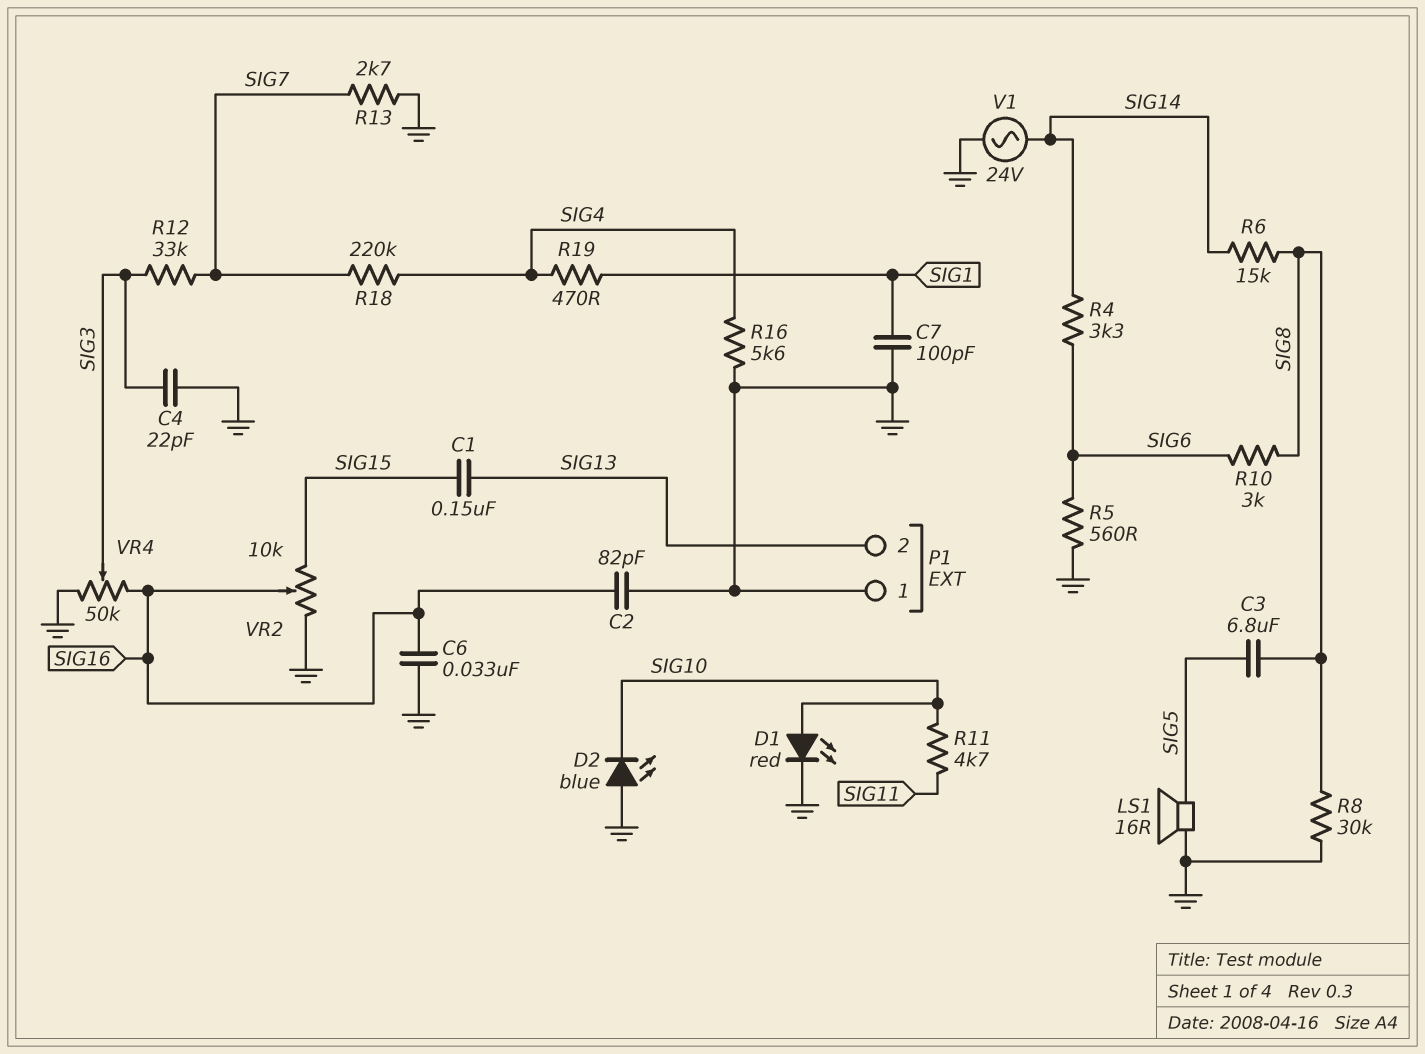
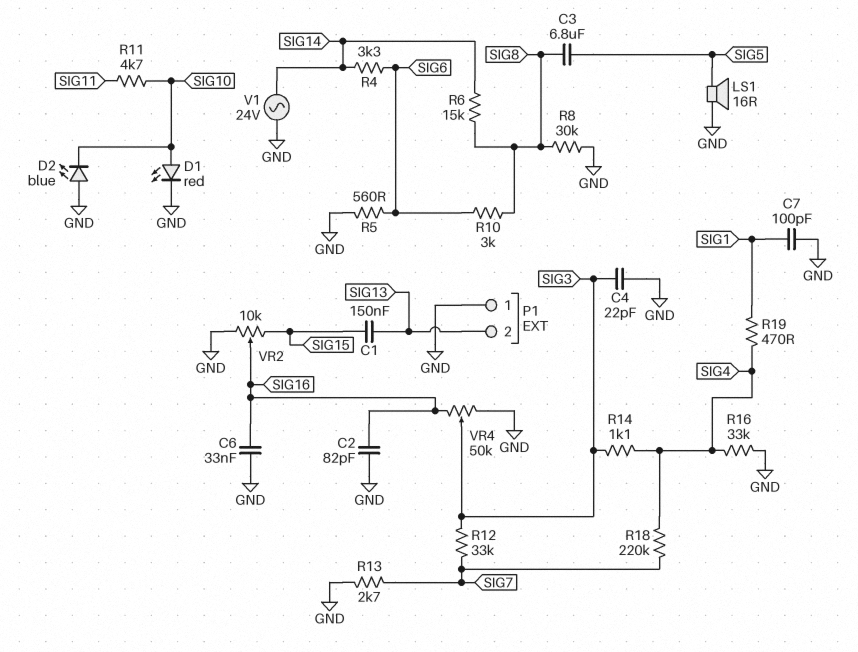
R14: none -> 1.1k (SIG3, SIG4)
R16: 5.6k (GND, SIG4) -> 33k (GND, SIG4)

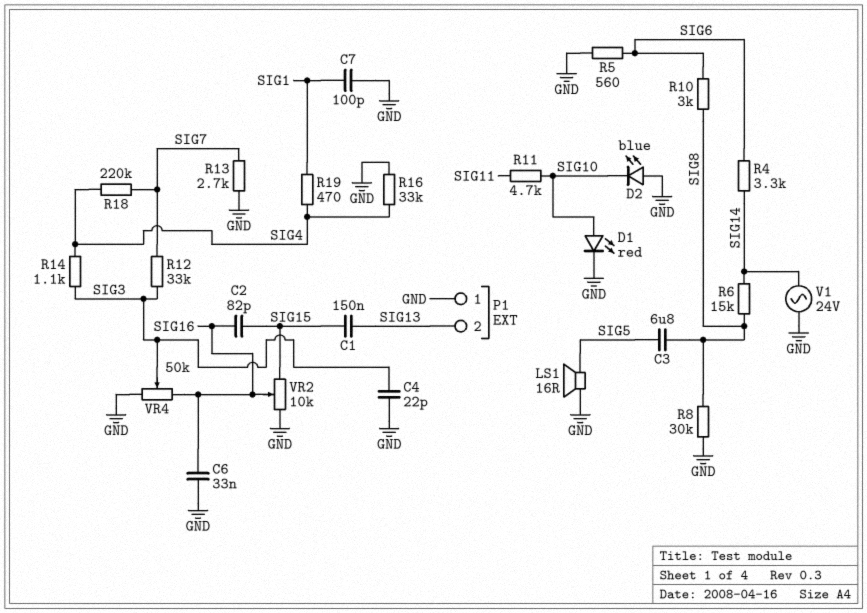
C2: 82pF (GND, SIG16) -> 82pF (SIG15, SIG16)

